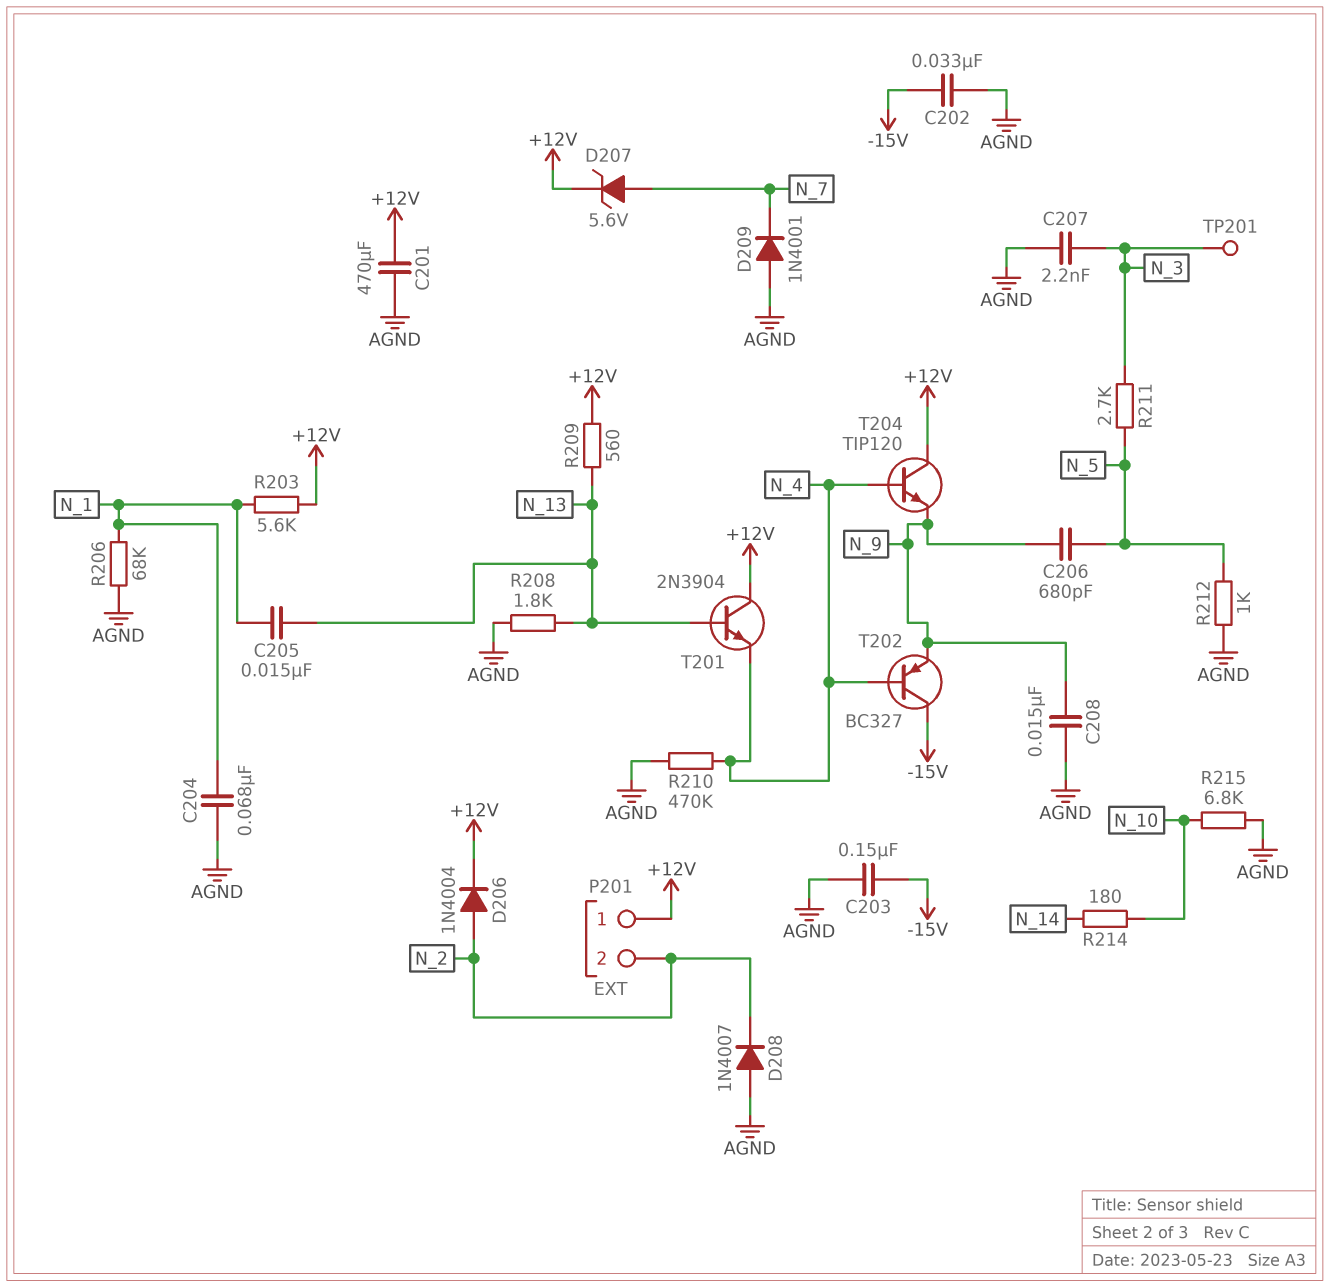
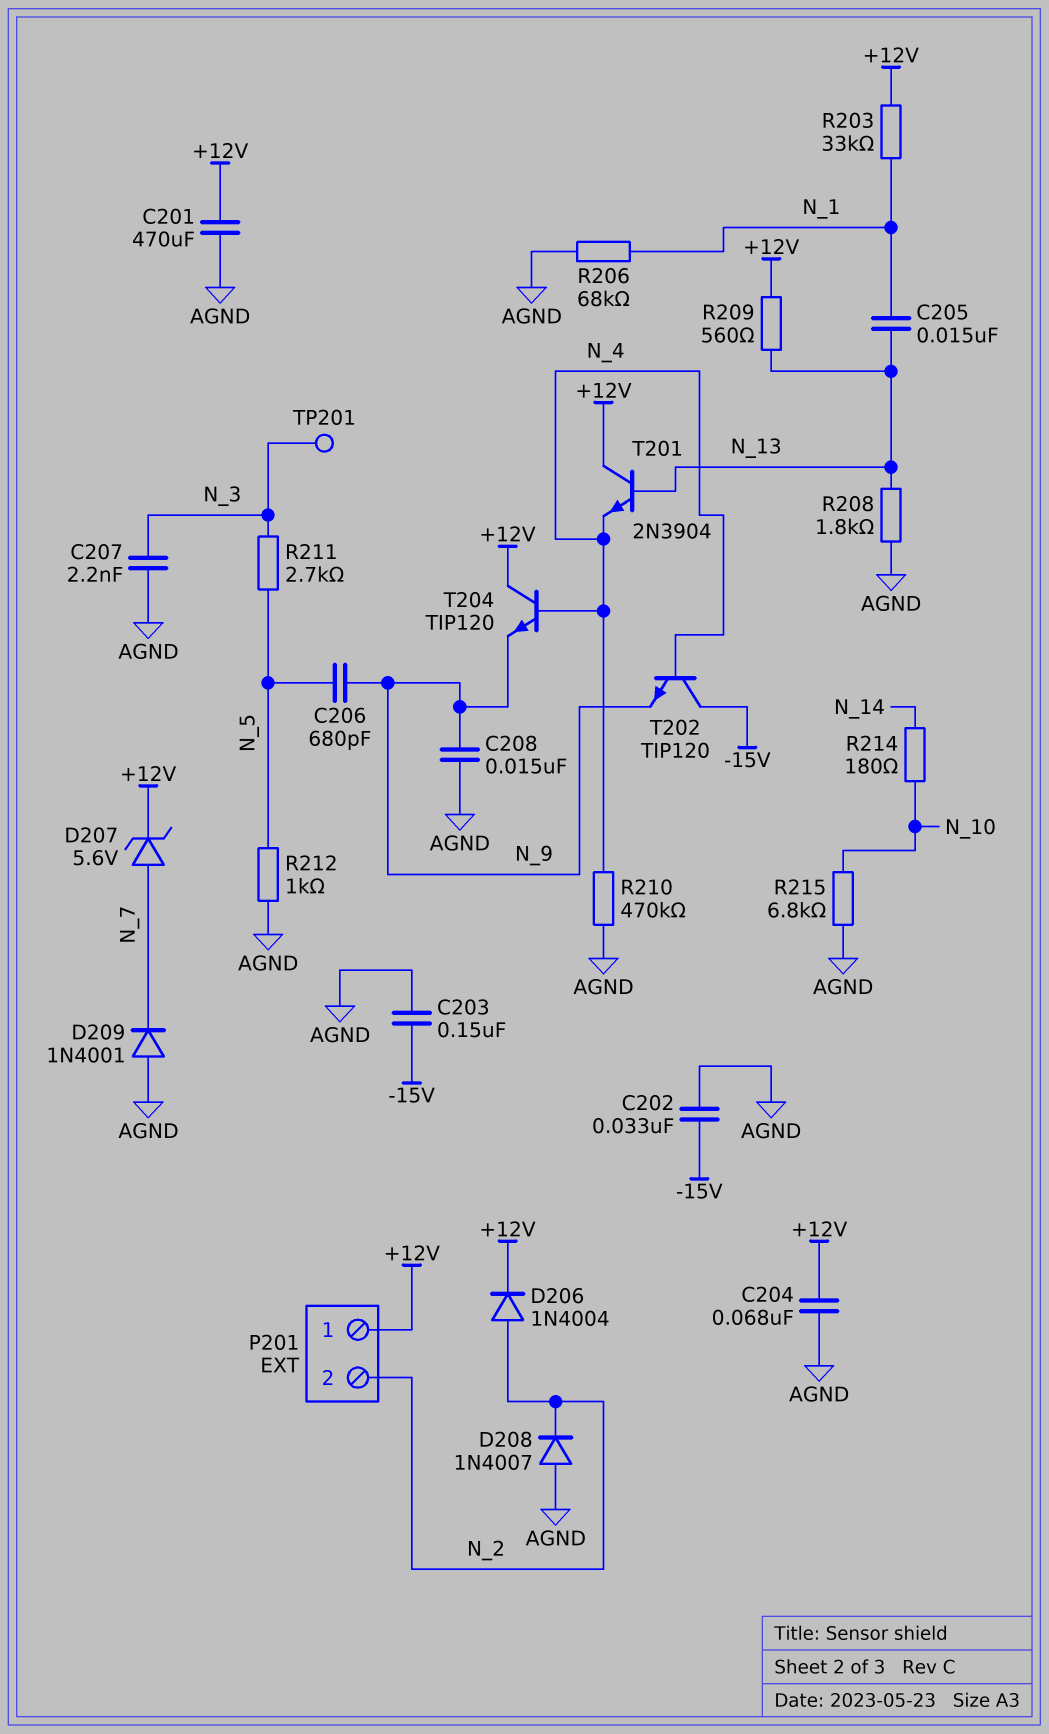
C204: 68nF (AGND, N_1) -> 68nF (+12V, AGND)
R203: 5.6k (+12V, N_1) -> 33k (+12V, N_1)
T202: PNP BC327 (B N_4, C -15V, E N_9) -> NPN TIP120 (B N_4, C -15V, E N_9)

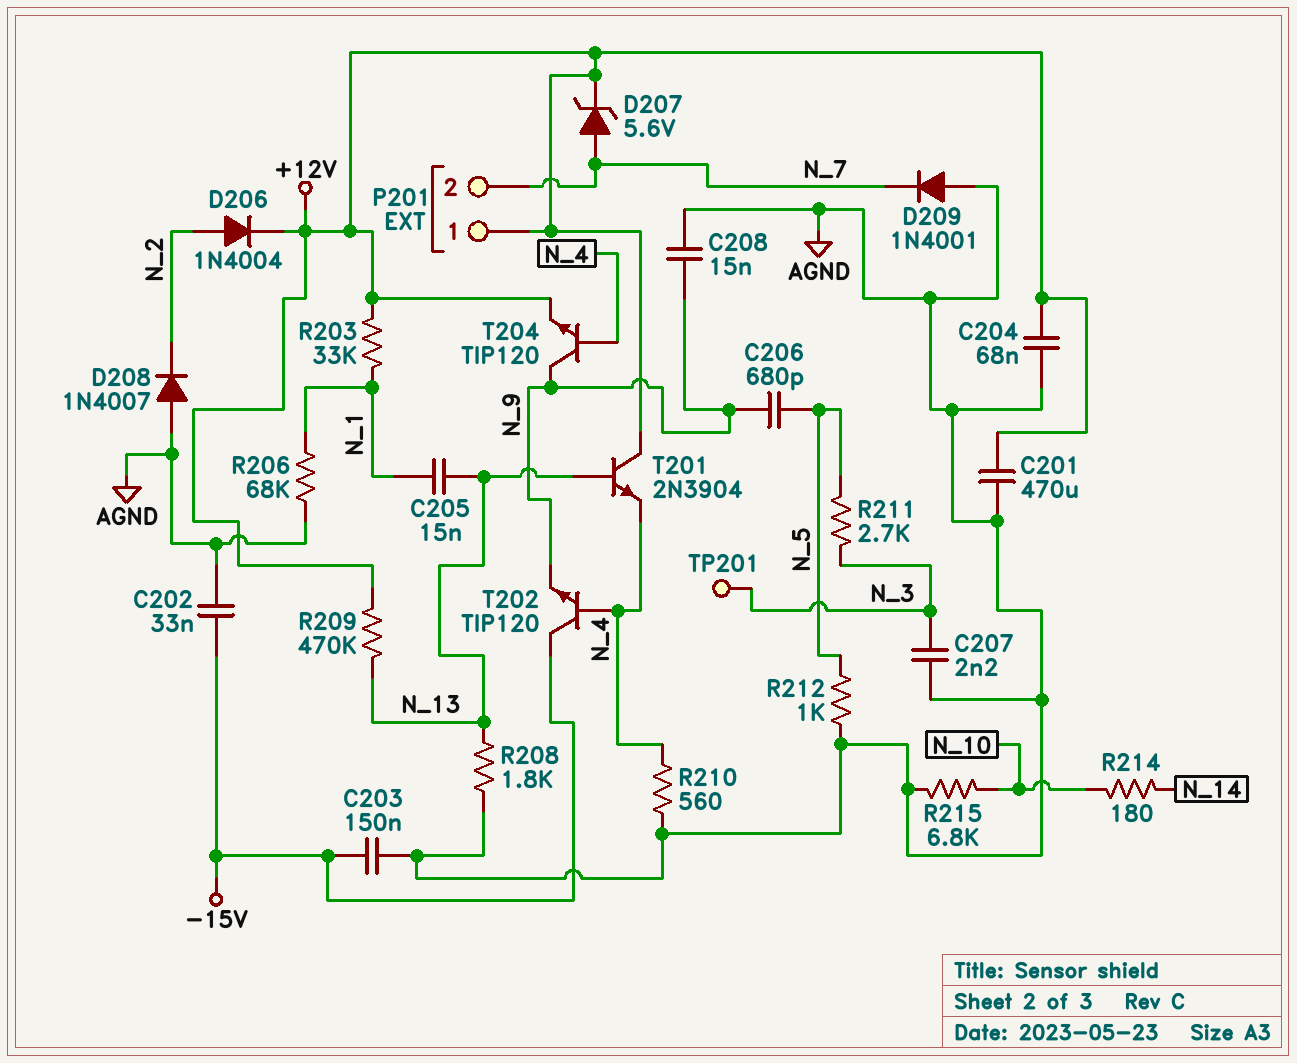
P201 pin 2: N_2 -> N_7
R209: 560 (+12V, N_13) -> 470k (+12V, N_13)
R210: 470k (AGND, N_4) -> 560 (AGND, N_4)
T204: NPN TIP120 (B N_4, C +12V, E N_9) -> NPN TIP120 (B N_4, C N_9, E +12V)

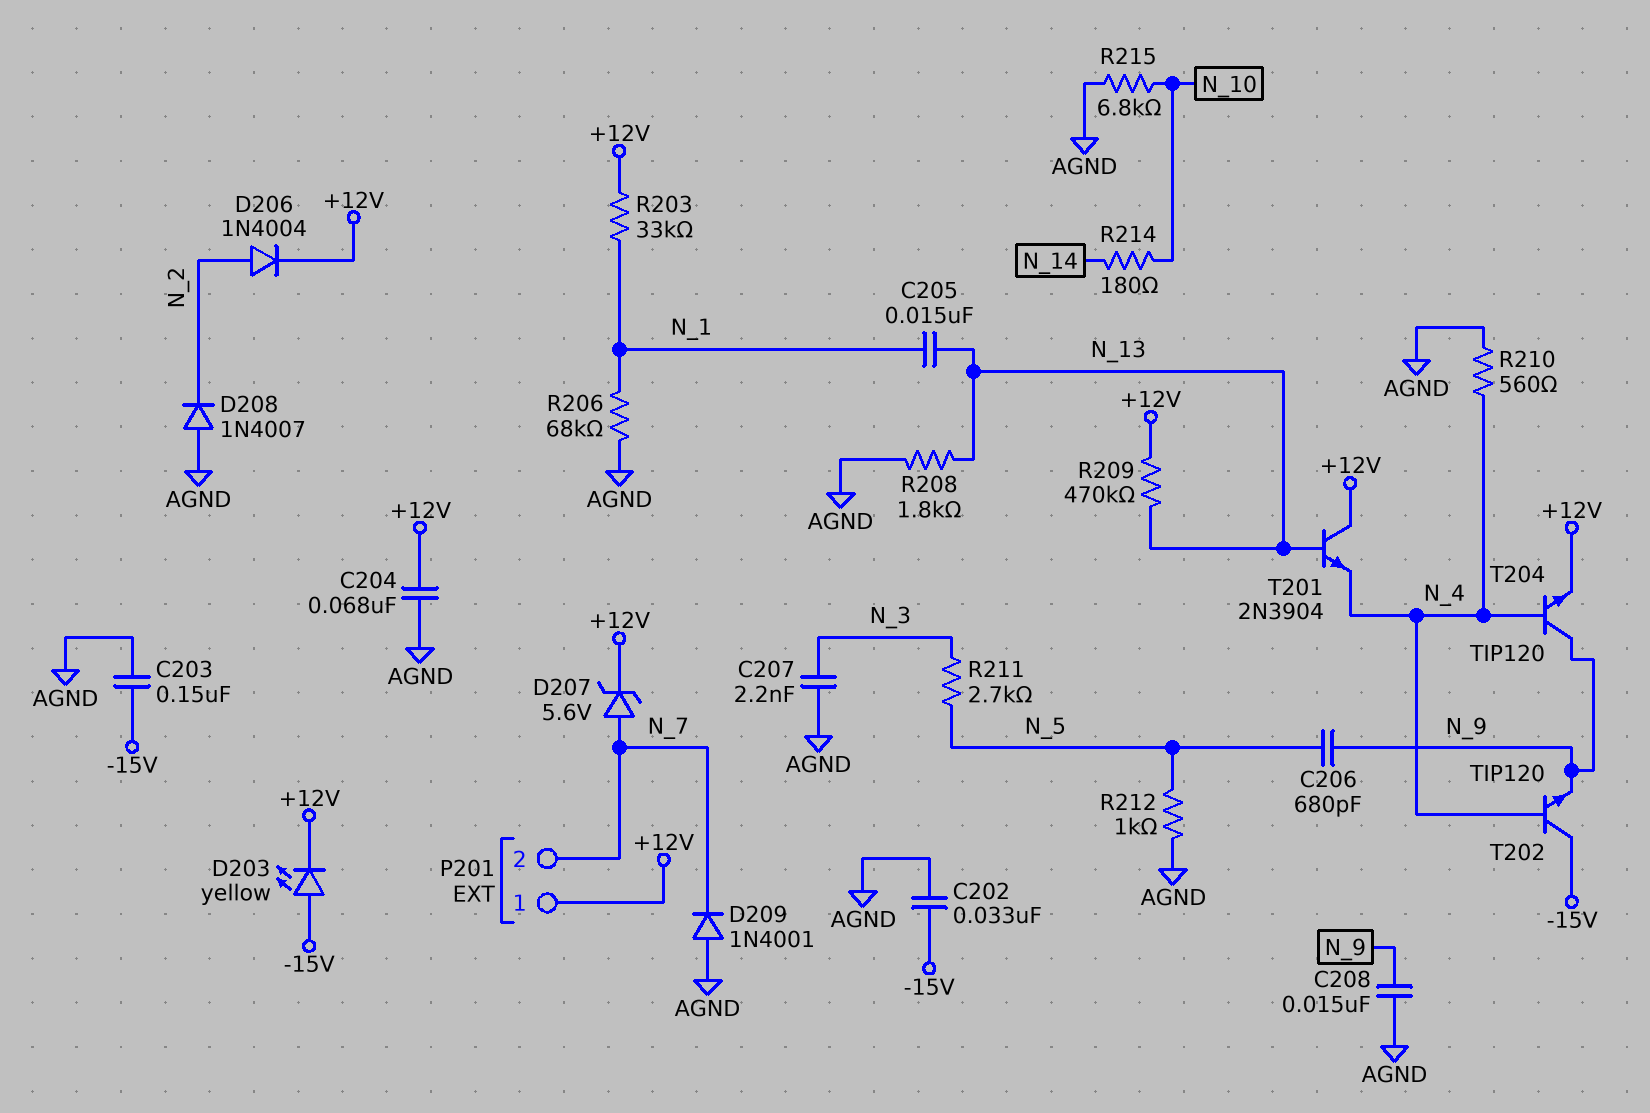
C201: 470uF (+12V, AGND) -> none
D203: none -> LED yellow (A -15V, K +12V)
TP201: test point (N_3) -> none

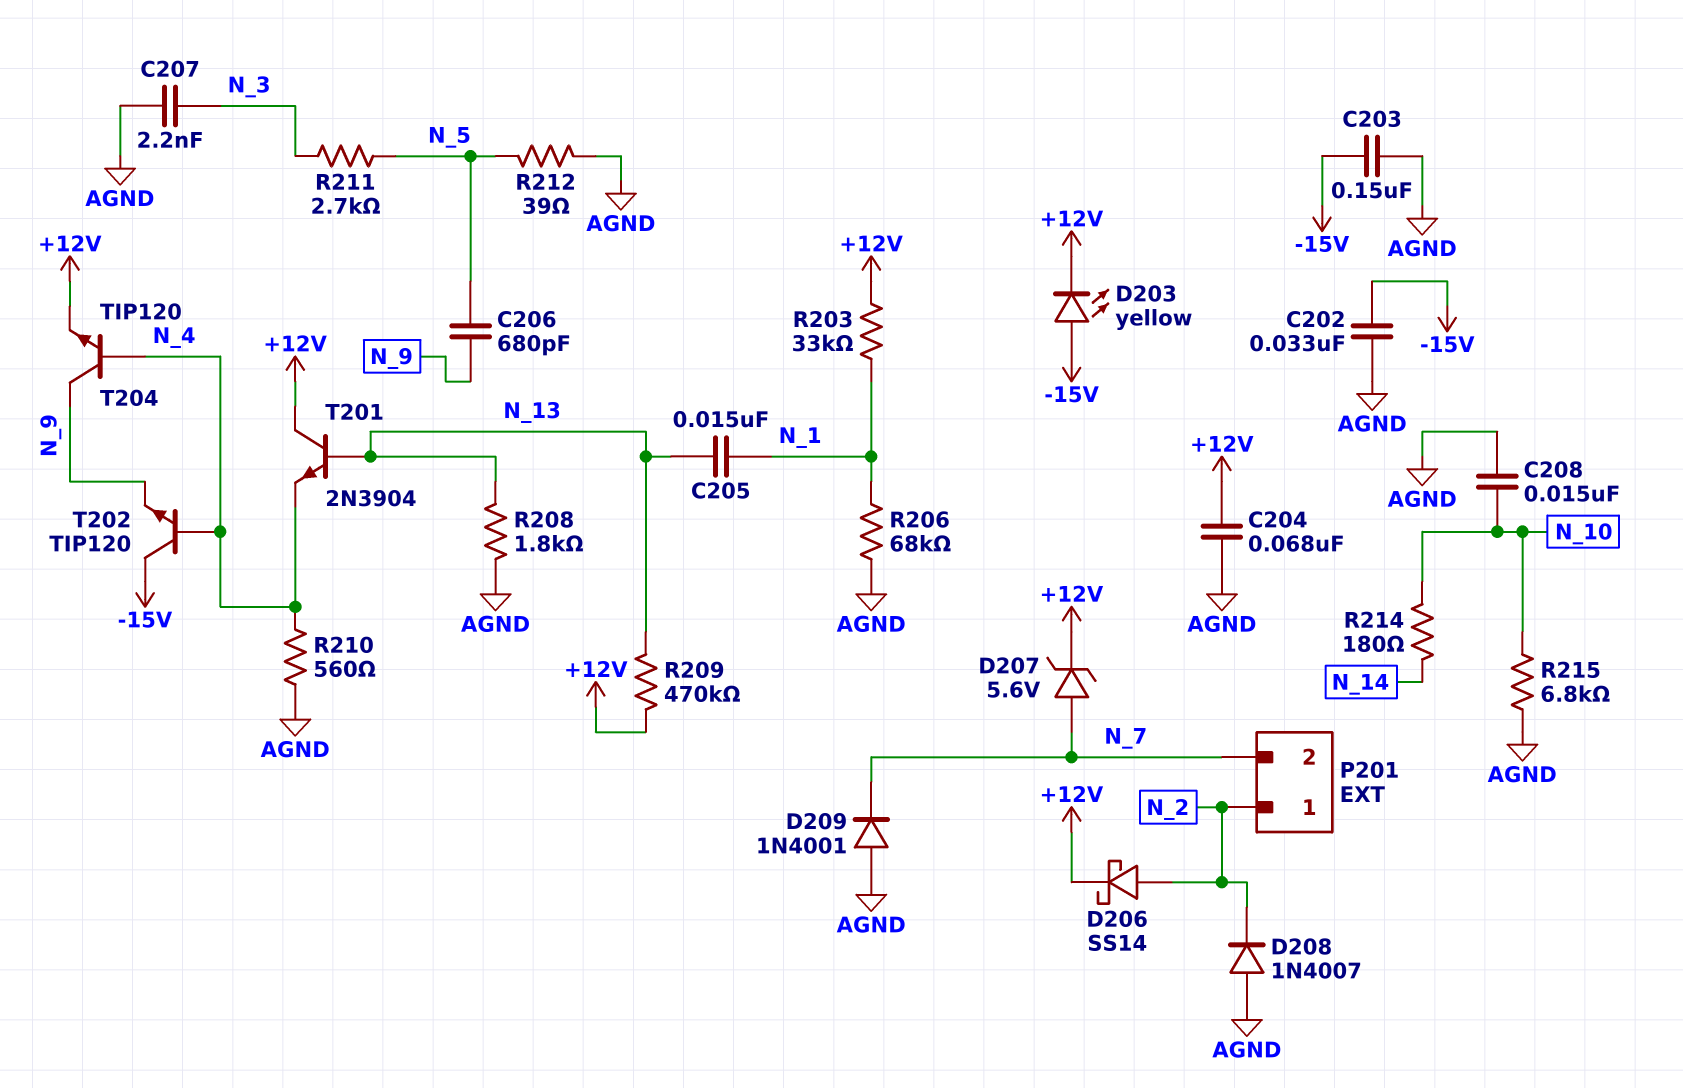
C208: 15nF (AGND, N_9) -> 15nF (AGND, N_10)
D206: diode 1N4004 (A N_2, K +12V) -> schottky SS14 (A N_2, K +12V)
P201 pin 1: +12V -> N_2
R212: 1k (AGND, N_5) -> 39 (AGND, N_5)

